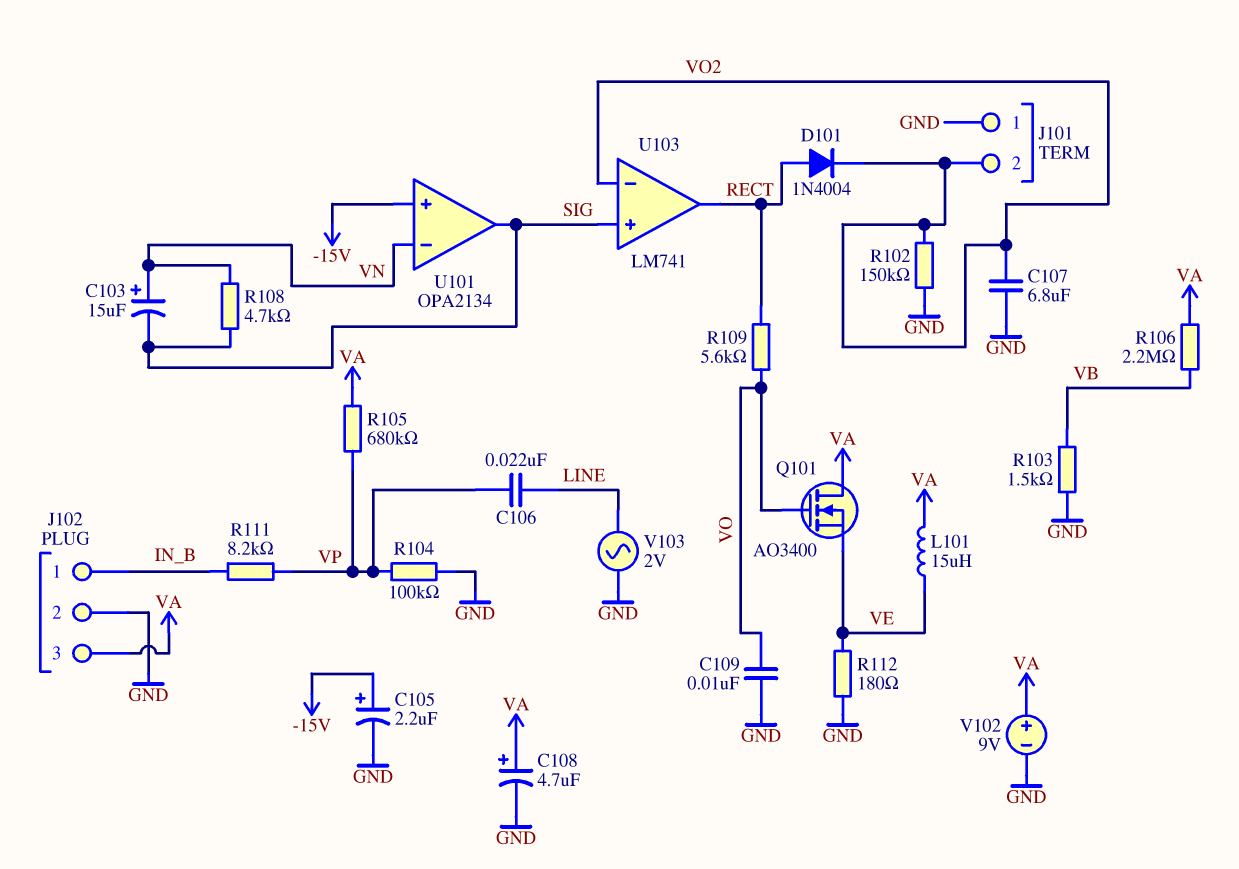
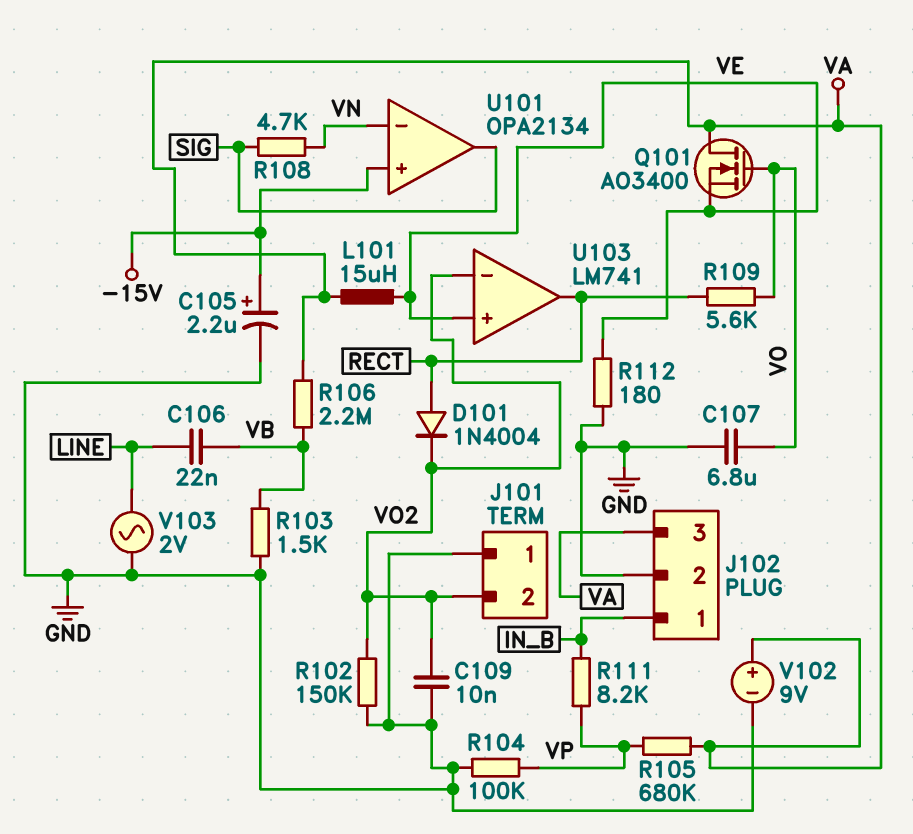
C103: 15uF (plus VN, minus SIG) -> none
C106: 22nF (LINE, VP) -> 22nF (LINE, VB)
C107: 6.8uF (GND, VO2) -> 6.8uF (GND, VO)
C108: 4.7uF (plus VA, minus GND) -> none
C109: 10nF (GND, VO) -> 10nF (GND, VO2)
U103 pin in+: SIG -> VE

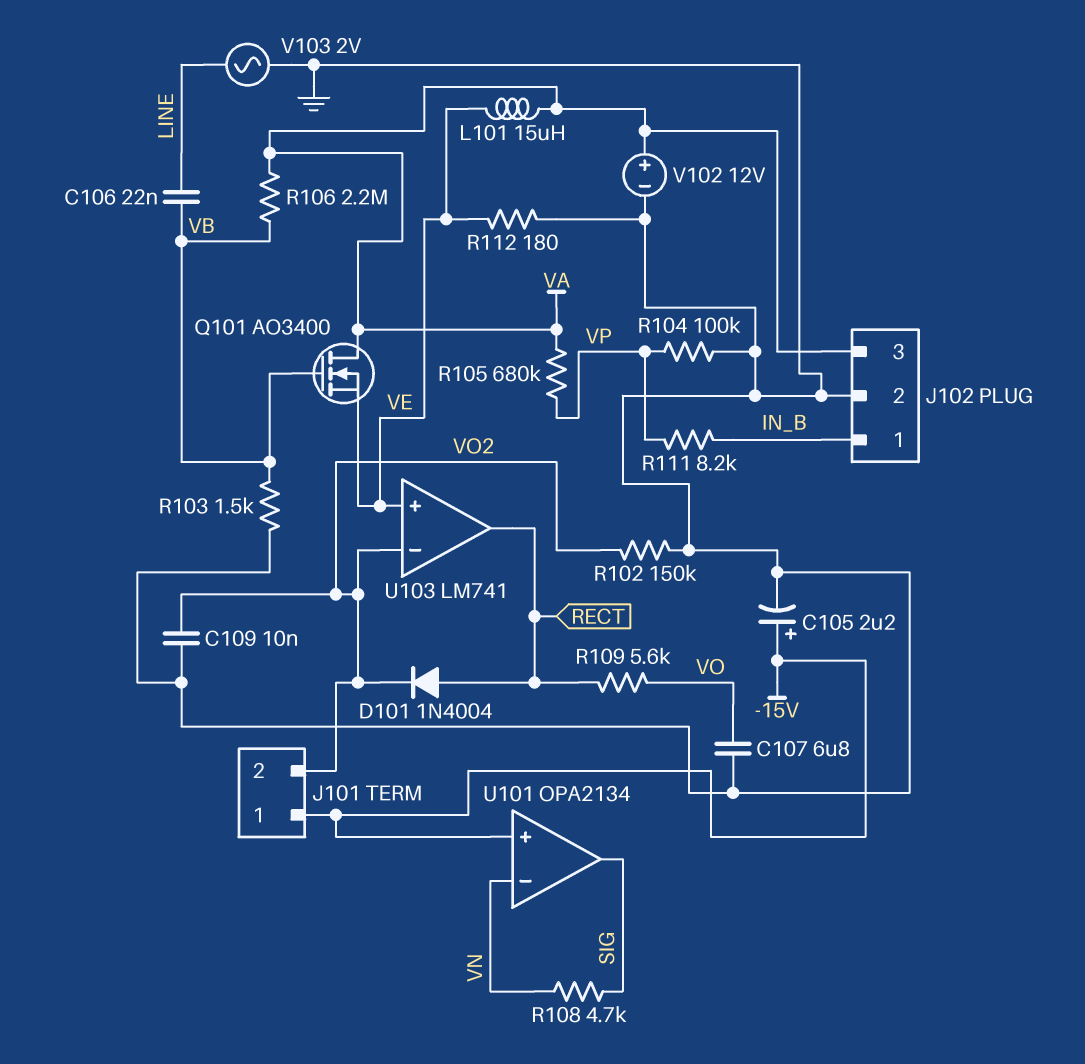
J101 pin 1: GND -> -15V
Q101: NMOS AO3400 (G VO, D VA, S VE) -> NMOS AO3400 (G VB, D VA, S VE)
V102: 9V (plus VA, minus GND) -> 12V (plus VA, minus GND)

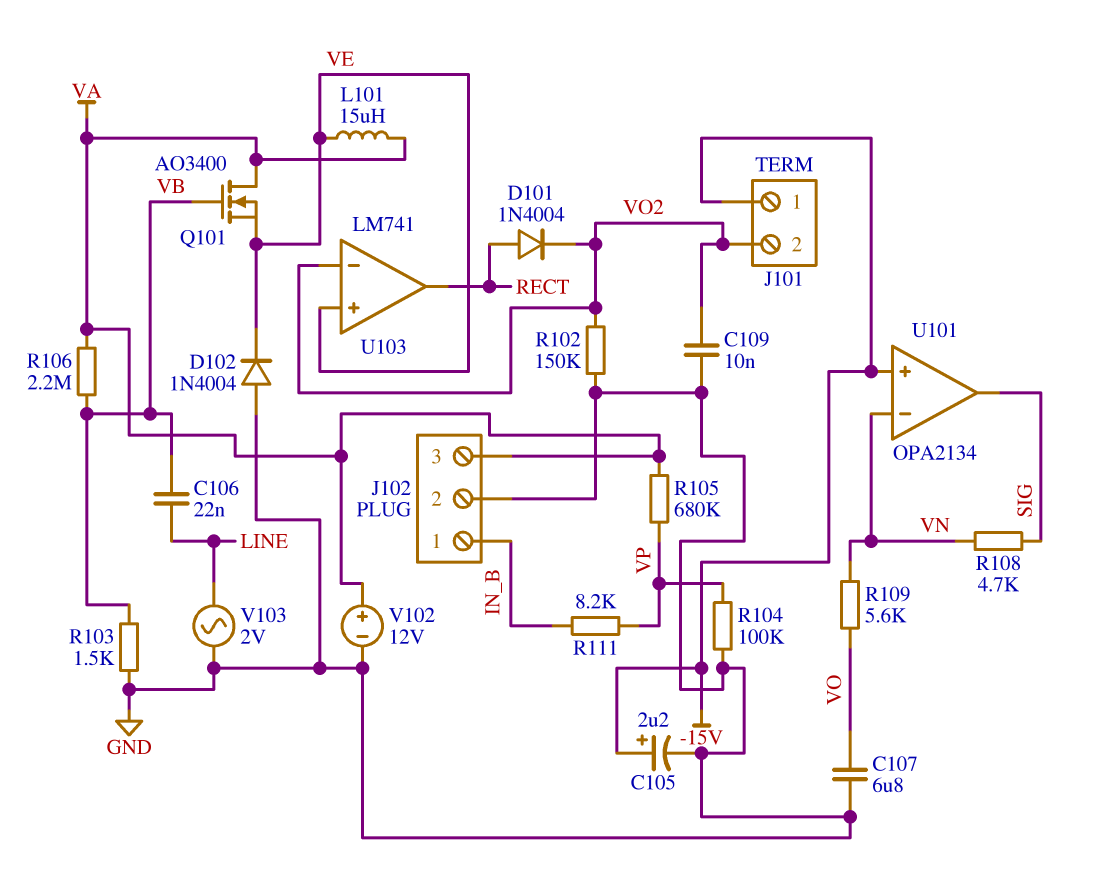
D102: none -> diode 1N4004 (A GND, K VE)
R109: 5.6k (RECT, VO) -> 5.6k (VN, VO)
R112: 180 (GND, VE) -> none

